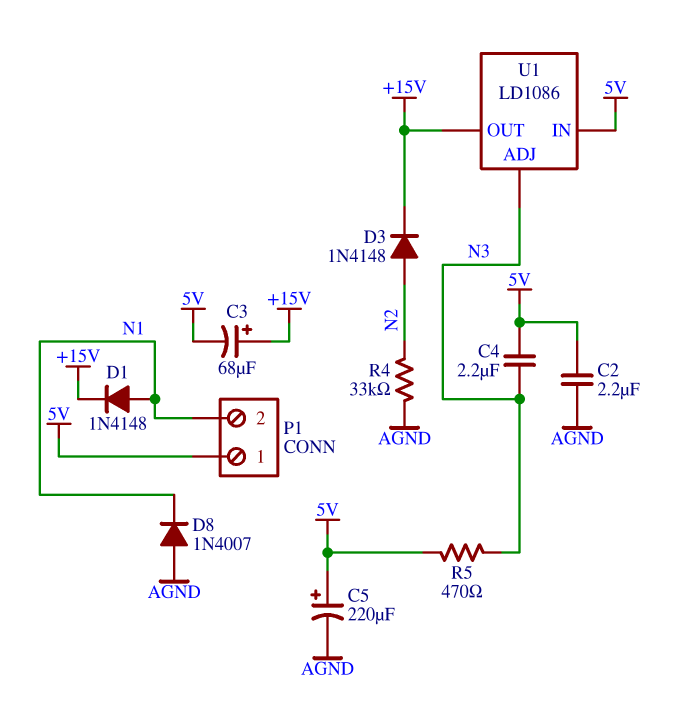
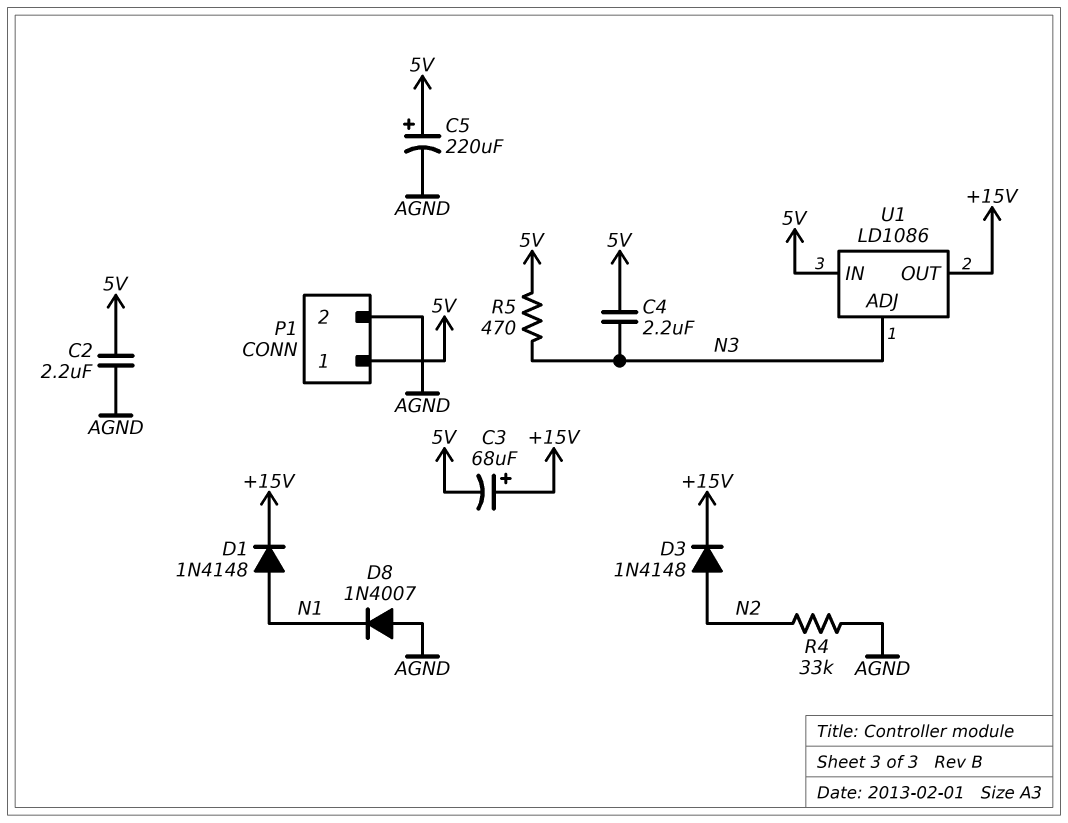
P1 pin 2: N1 -> AGND

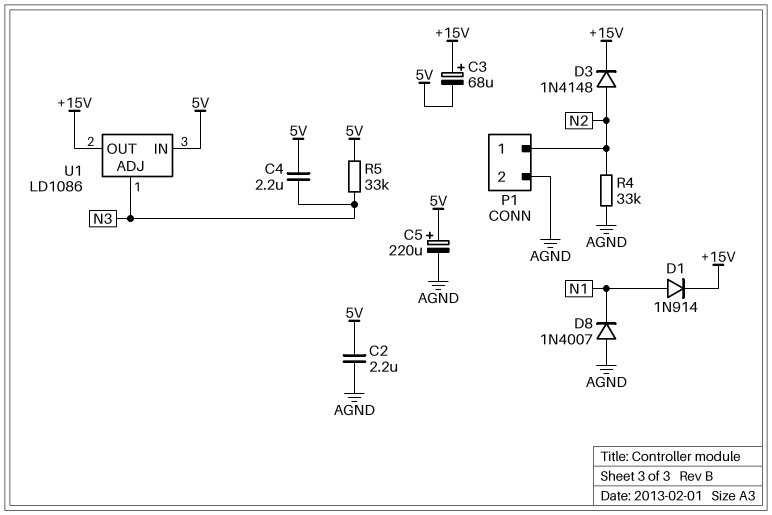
D1: diode 1N4148 (A N1, K +15V) -> diode 1N914 (A N1, K +15V)
P1 pin 1: 5V -> N2
R5: 470 (5V, N3) -> 33k (5V, N3)

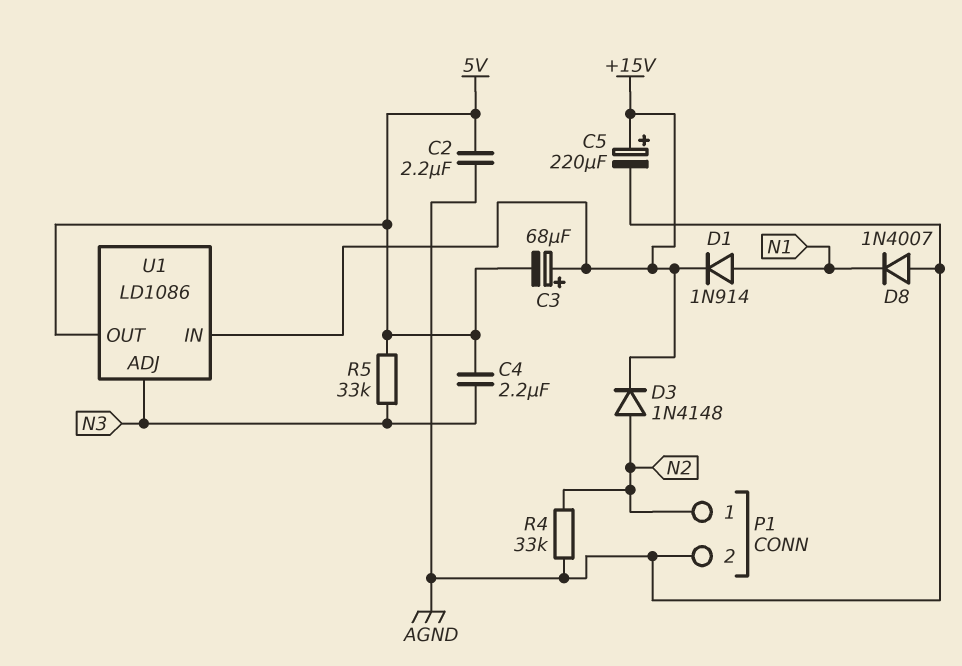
C5: 220uF (plus 5V, minus AGND) -> 220uF (plus +15V, minus AGND)
U1 pin IN: 5V -> +15V
U1 pin OUT: +15V -> 5V

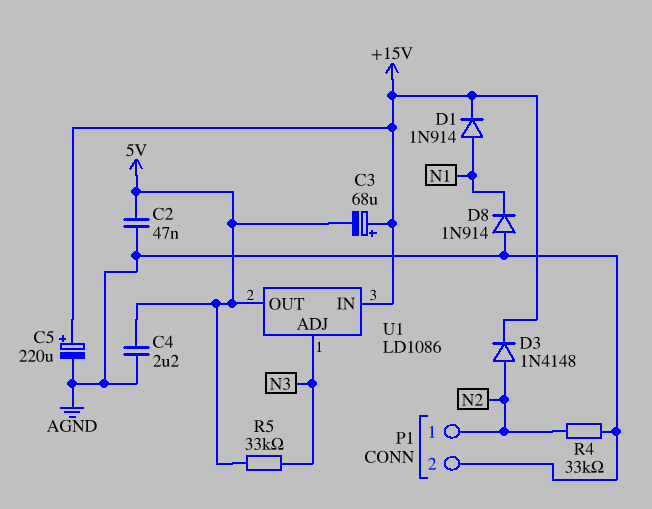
C2: 2.2uF (5V, AGND) -> 47nF (5V, AGND)
C4: 2.2uF (5V, N3) -> 2.2uF (5V, AGND)
D8: diode 1N4007 (A AGND, K N1) -> diode 1N914 (A AGND, K N1)

